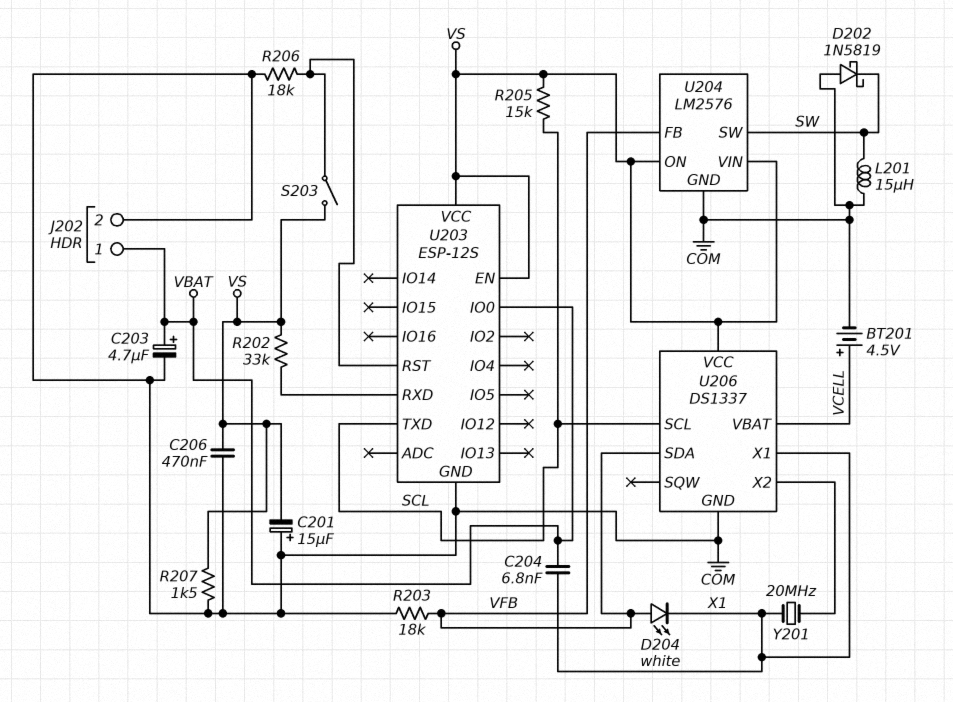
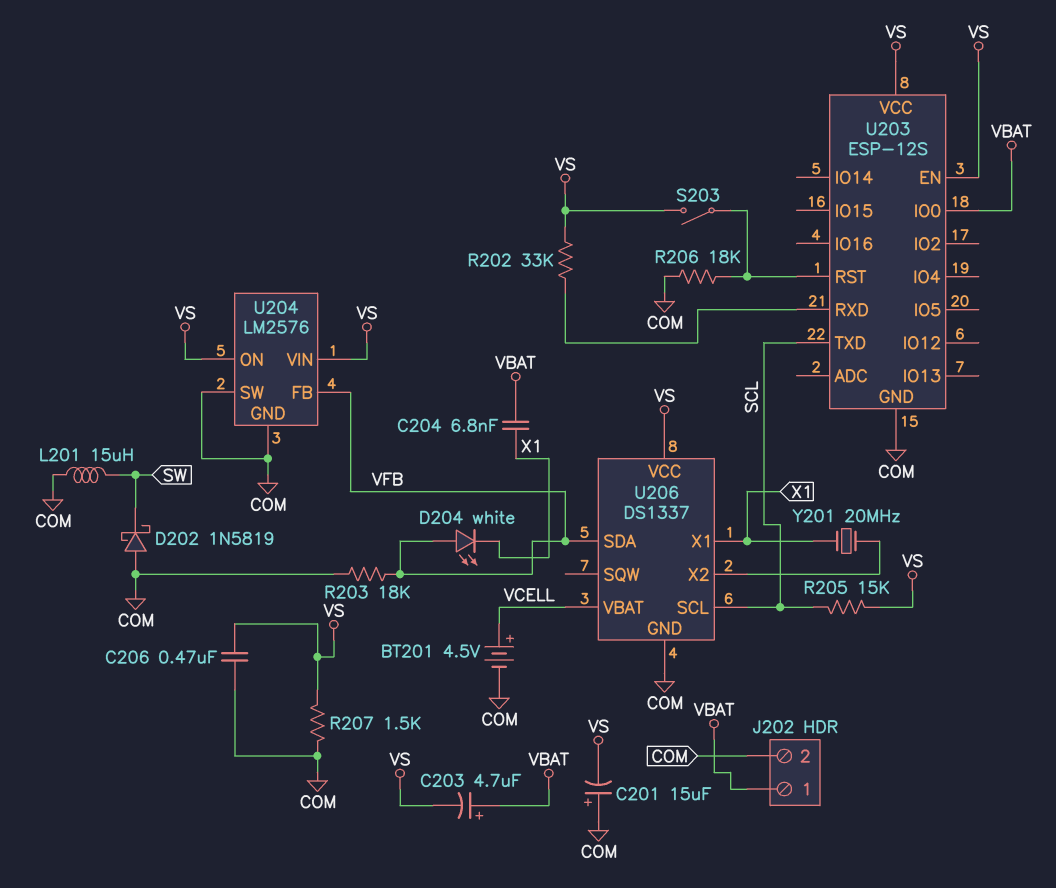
C203: 4.7uF (plus VBAT, minus COM) -> 4.7uF (plus VBAT, minus VS)
U204 pin SW: SW -> COM

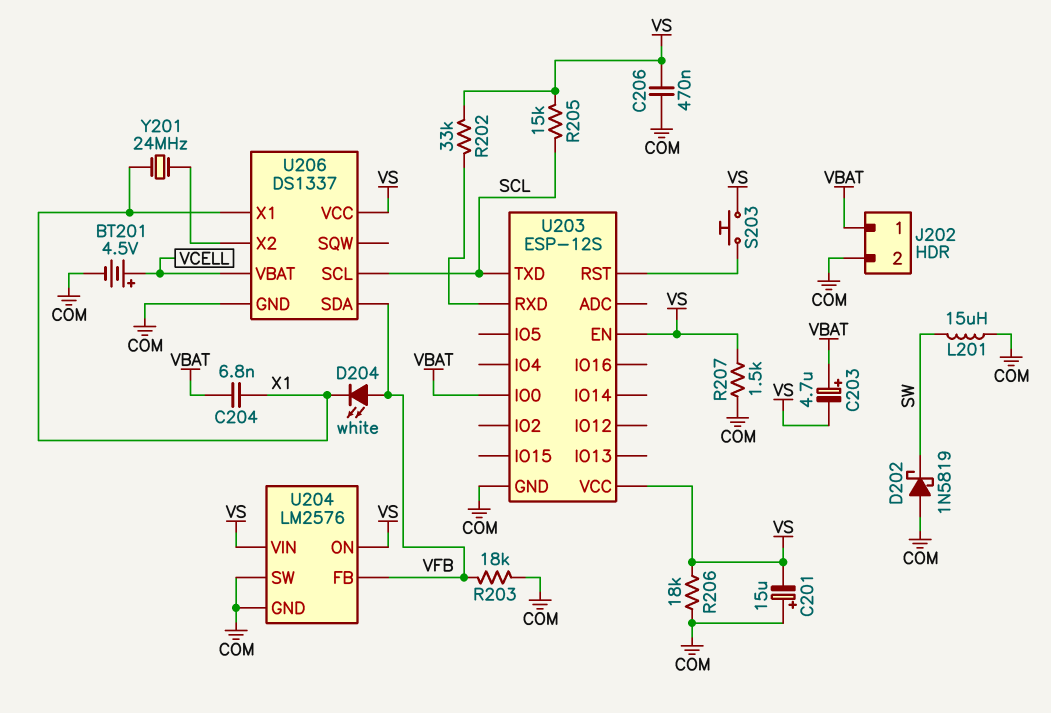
R206: 18k (COM, U203/RST) -> 18k (COM, VS)
S203: switch (U203/RST, VS) -> button (U203/RST, VS)
Y201: 20MHz (U206/X2, X1) -> 24MHz (U206/X2, X1)

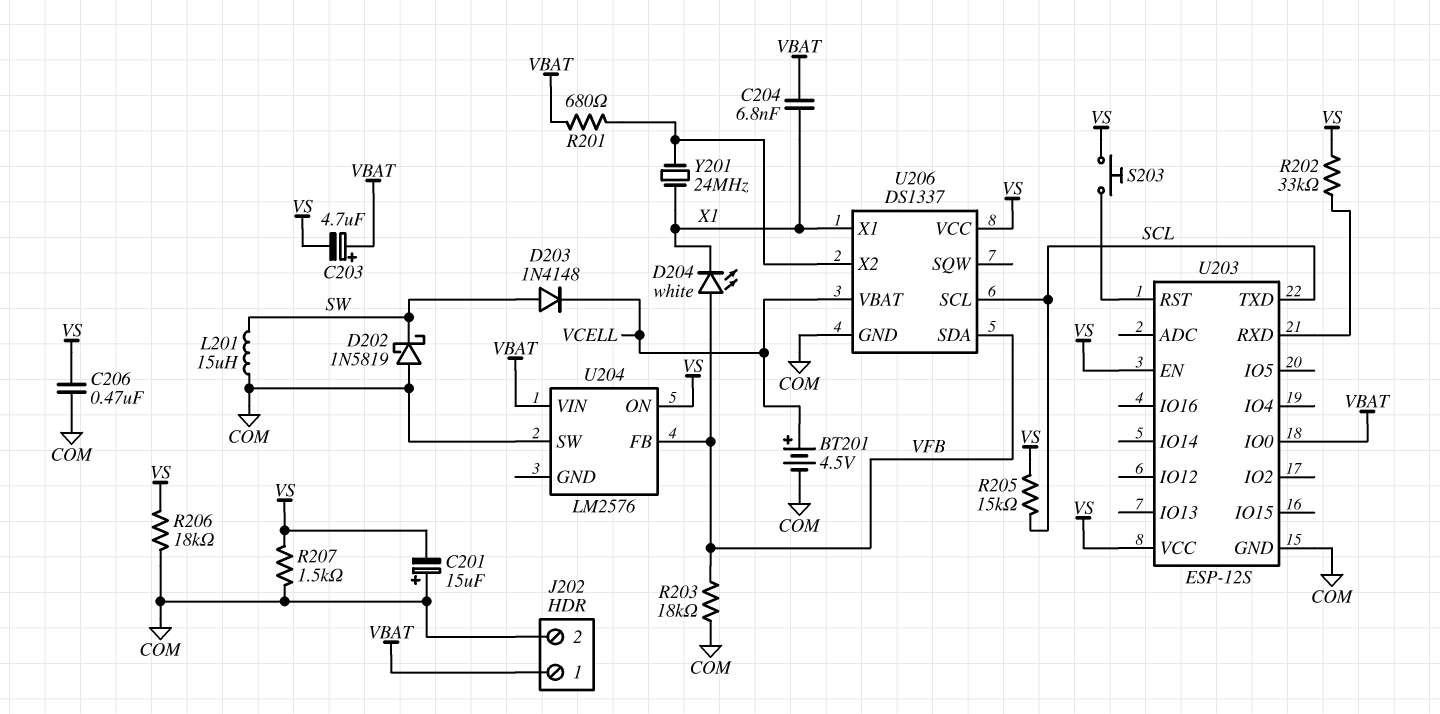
D203: none -> diode 1N4148 (A SW, K VCELL)
R201: none -> 680 (U206/X2, VBAT)
U204 pin GND: COM -> none
U204 pin VIN: VS -> VBAT

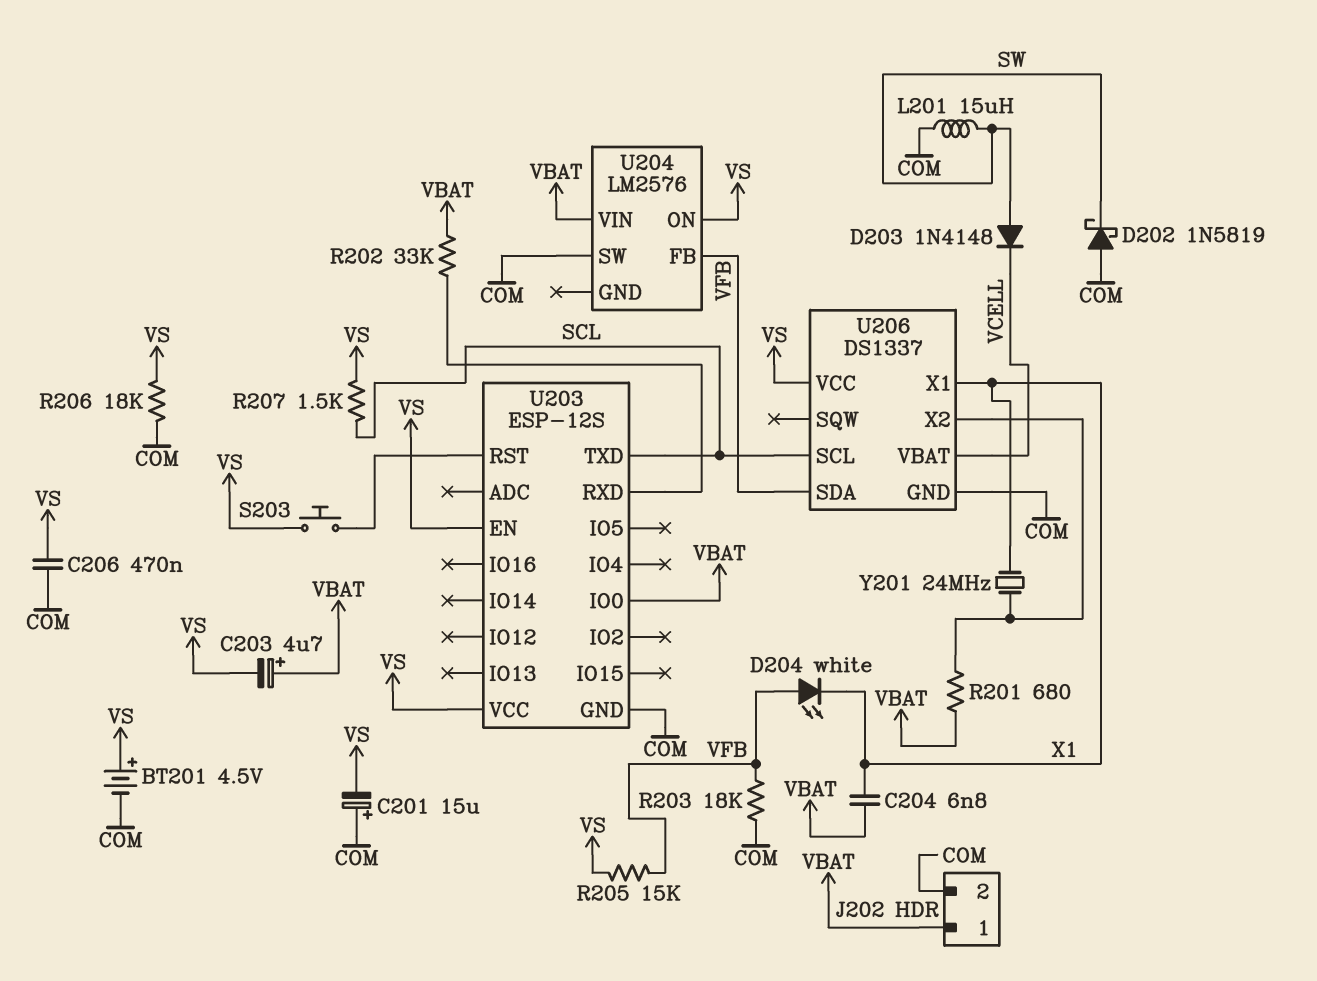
BT201: 4.5V (plus VCELL, minus COM) -> 4.5V (plus VS, minus COM)
R202: 33k (U203/RXD, VS) -> 33k (U203/RXD, VBAT)
R205: 15k (SCL, VS) -> 15k (VFB, VS)
R207: 1.5k (COM, VS) -> 1.5k (SCL, VS)

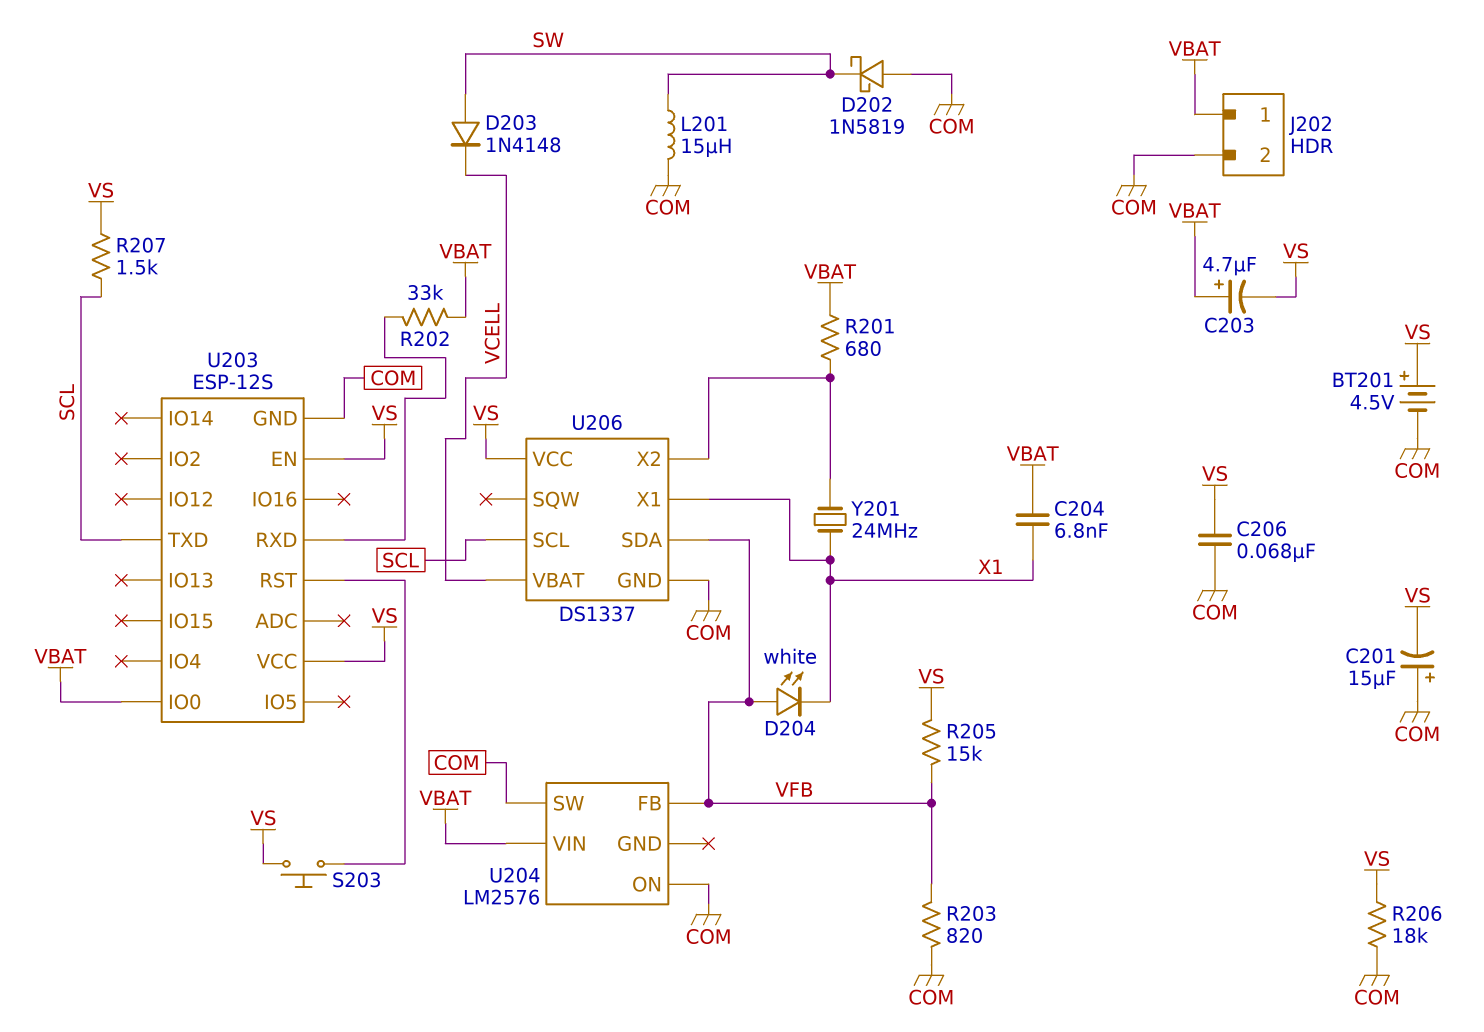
C206: 470nF (COM, VS) -> 68nF (COM, VS)
R203: 18k (COM, VFB) -> 820 (COM, VFB)
U204 pin ON: VS -> COM

